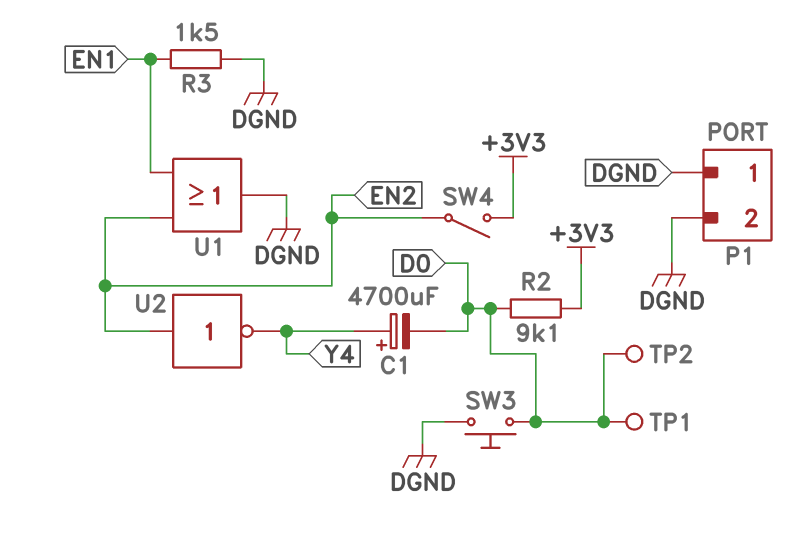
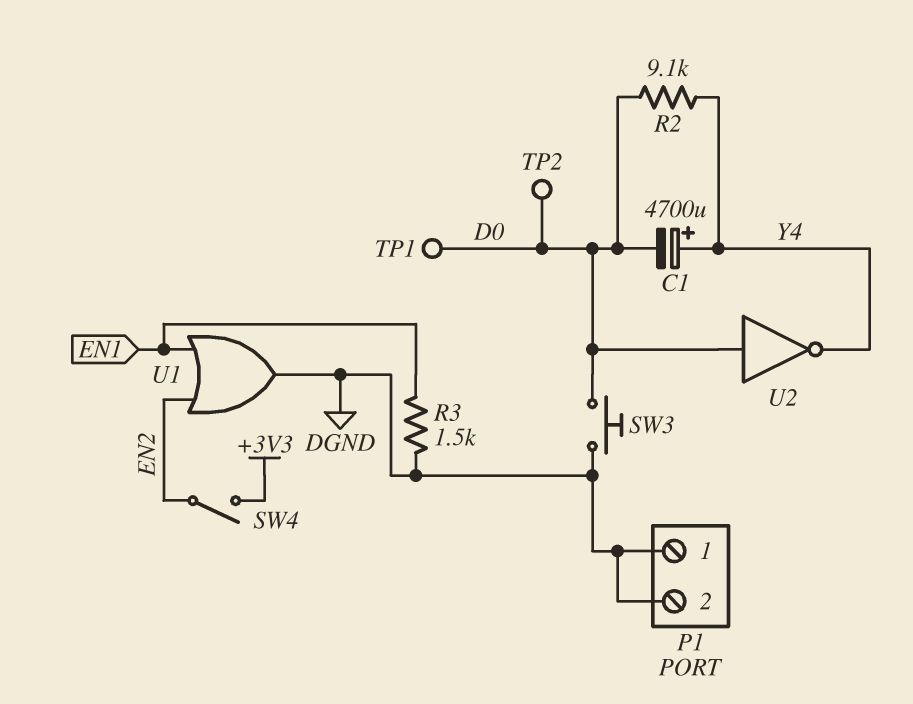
R2: 9.1k (+3V3, D0) -> 9.1k (D0, Y4)
U2: NOT (in EN2, out Y4) -> NOT (in D0, out Y4)

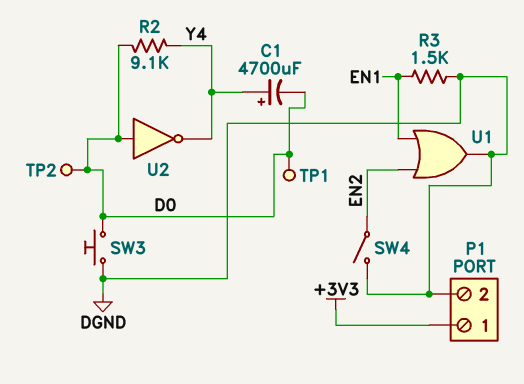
P1 pin 1: DGND -> +3V3
SW4: switch (+3V3, EN2) -> switch (DGND, EN2)

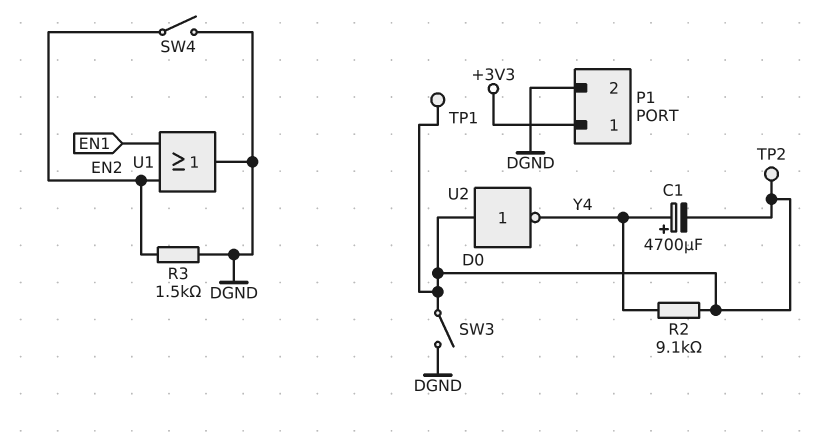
R3: 1.5k (DGND, EN1) -> 1.5k (DGND, EN2)
SW3: button (D0, DGND) -> switch (D0, DGND)

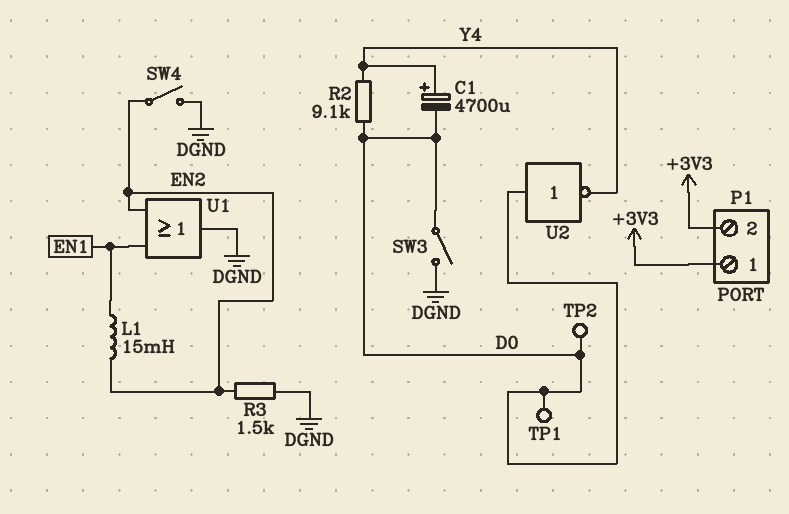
L1: none -> 15mH (EN1, EN2)
P1 pin 2: DGND -> +3V3

